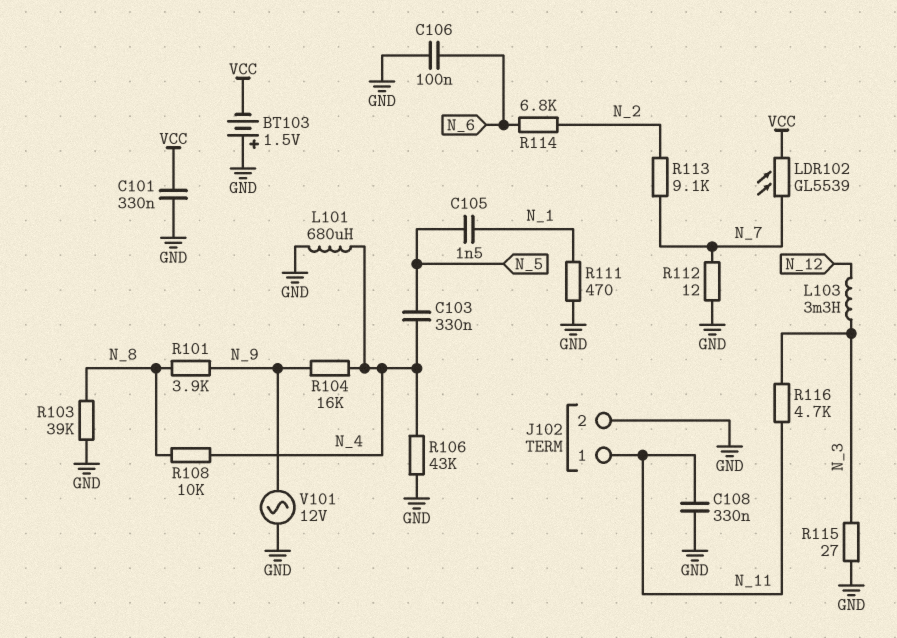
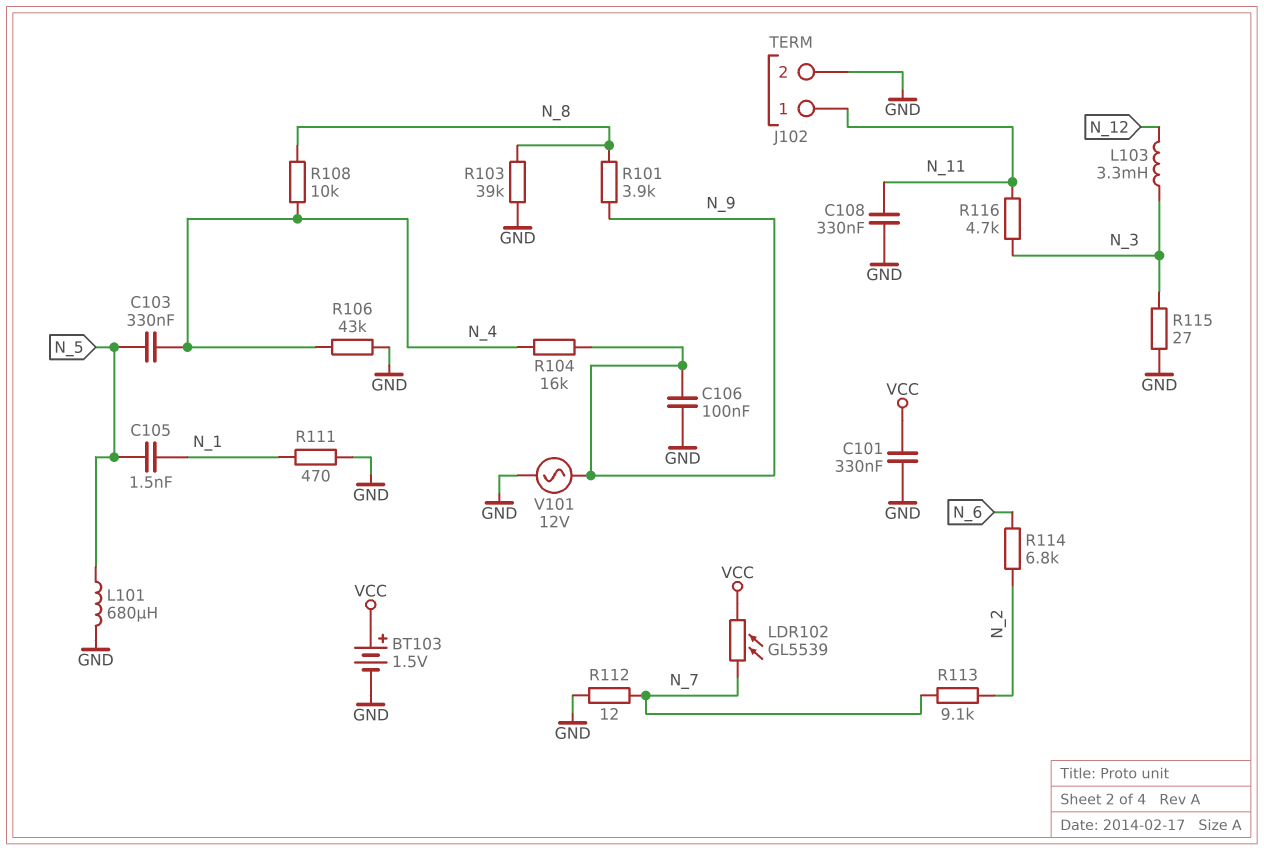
BT103: 1.5V (plus GND, minus VCC) -> 1.5V (plus VCC, minus GND)
C106: 100nF (GND, N_6) -> 100nF (GND, N_9)
L101: 680uH (GND, N_4) -> 680uH (GND, N_5)

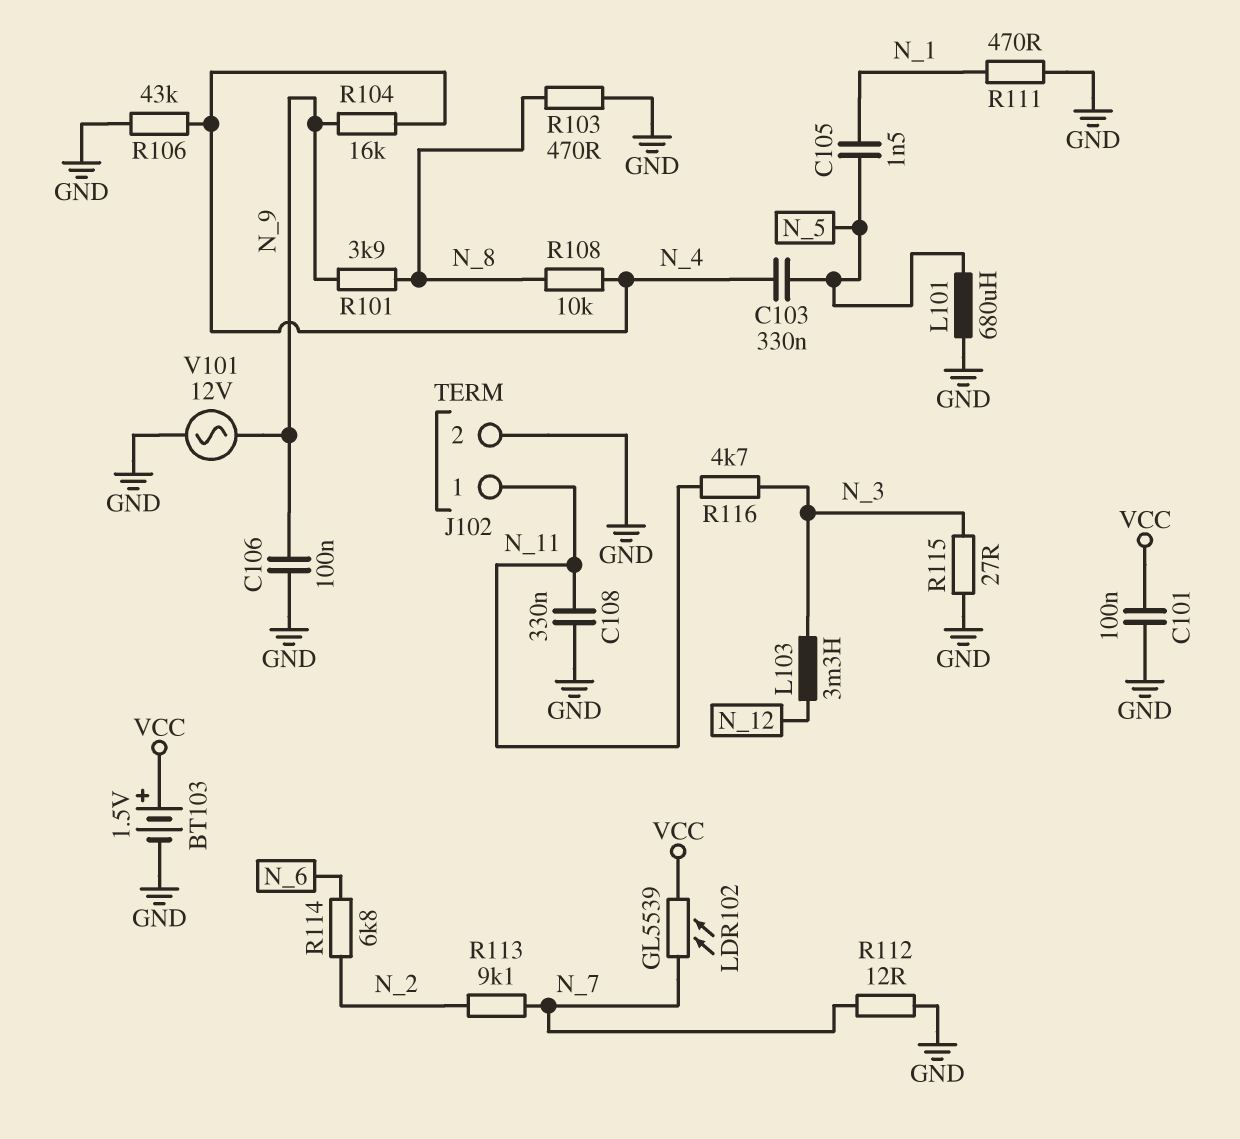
C101: 330nF (GND, VCC) -> 100nF (GND, VCC)
R103: 39k (GND, N_8) -> 470 (GND, N_8)

